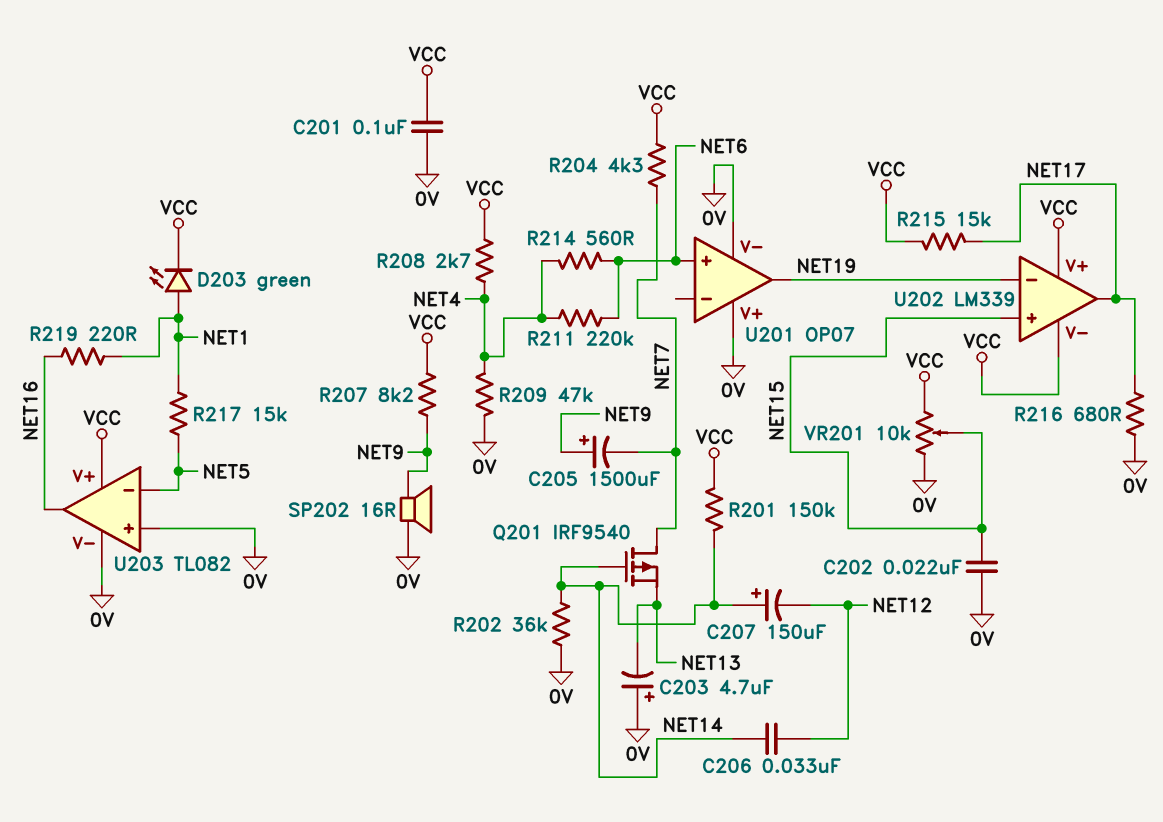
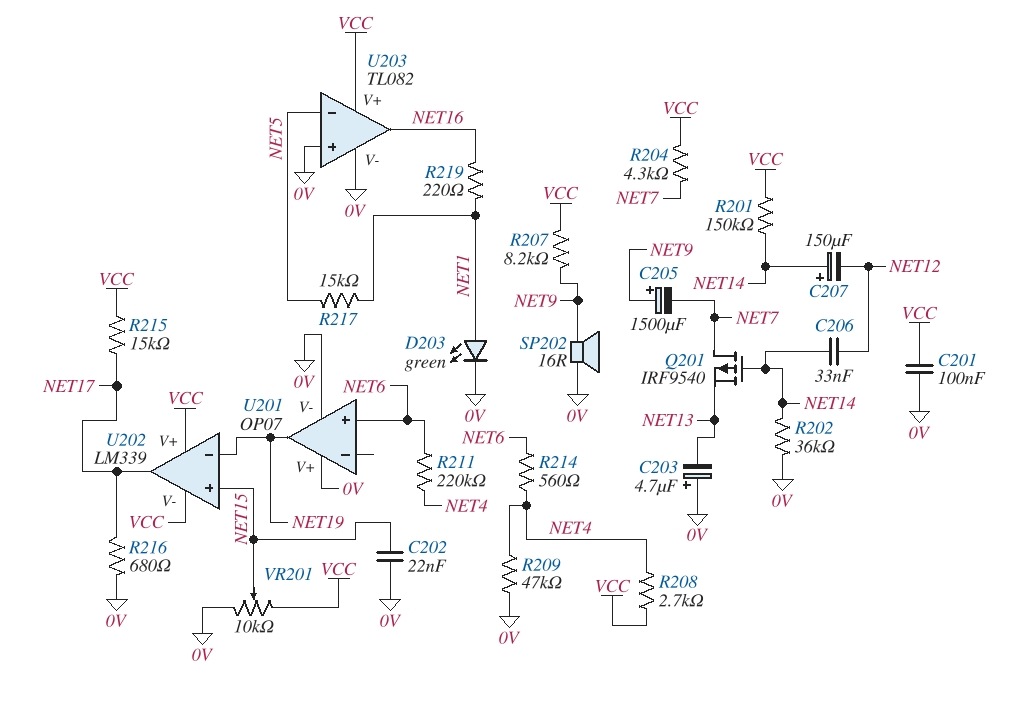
D203: LED green (A NET1, K VCC) -> LED green (A NET1, K 0V)

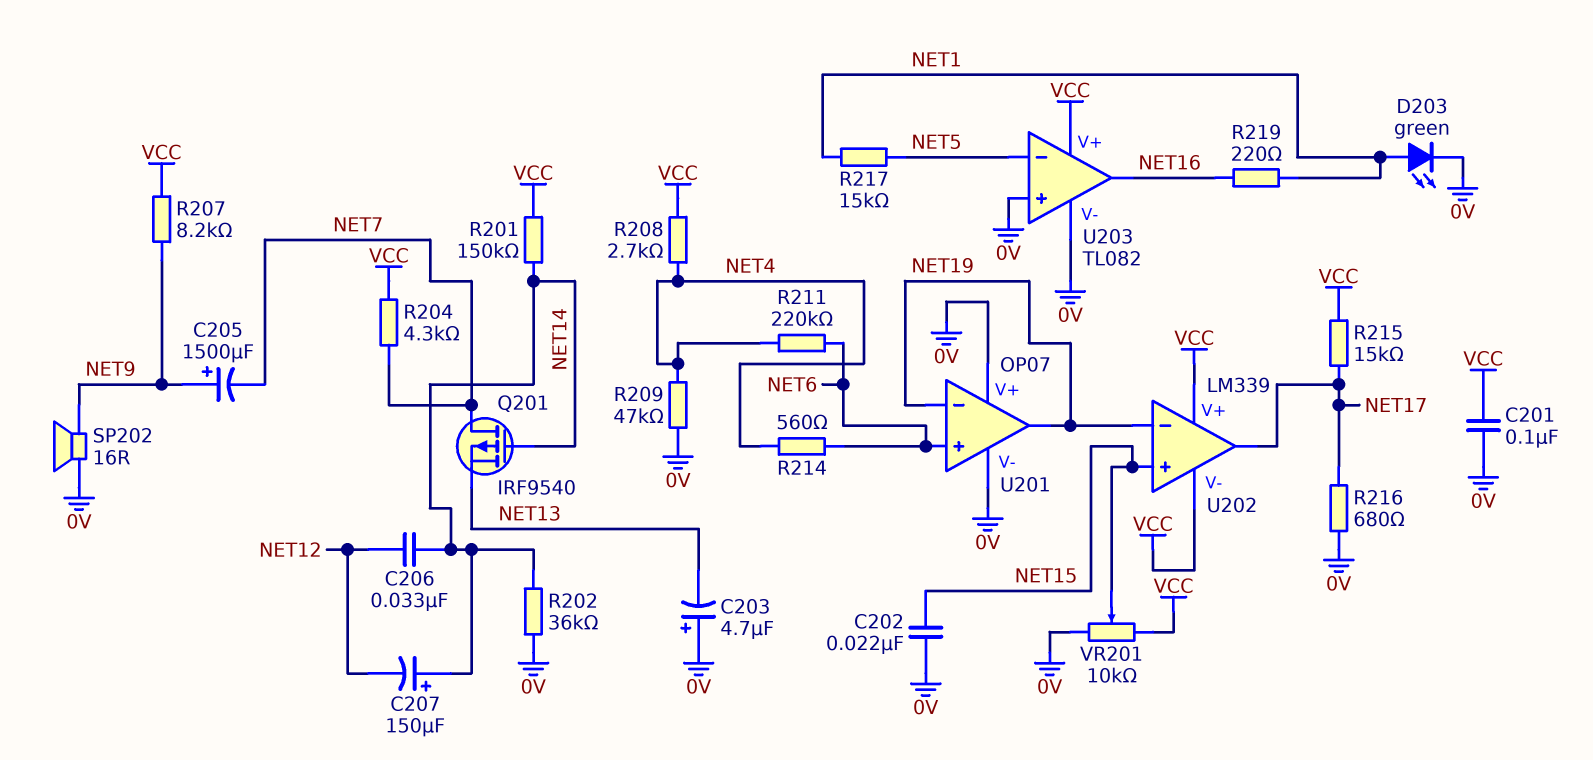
U201 pin in-: none -> NET19

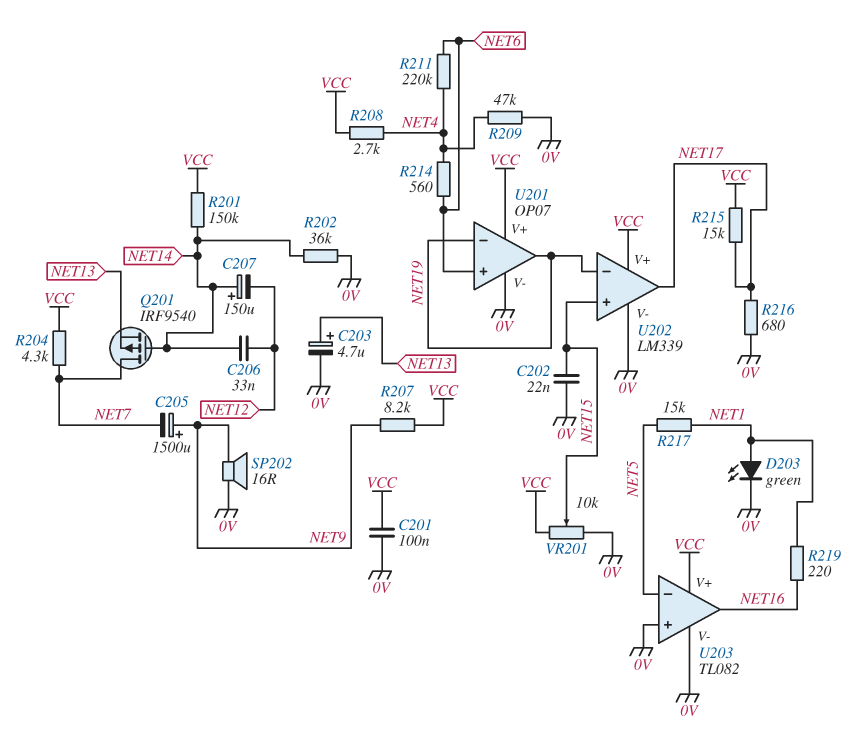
C203: 4.7uF (plus 0V, minus NET13) -> 4.7uF (plus NET13, minus 0V)
U201 pin V+: 0V -> VCC
U202 pin V-: VCC -> 0V

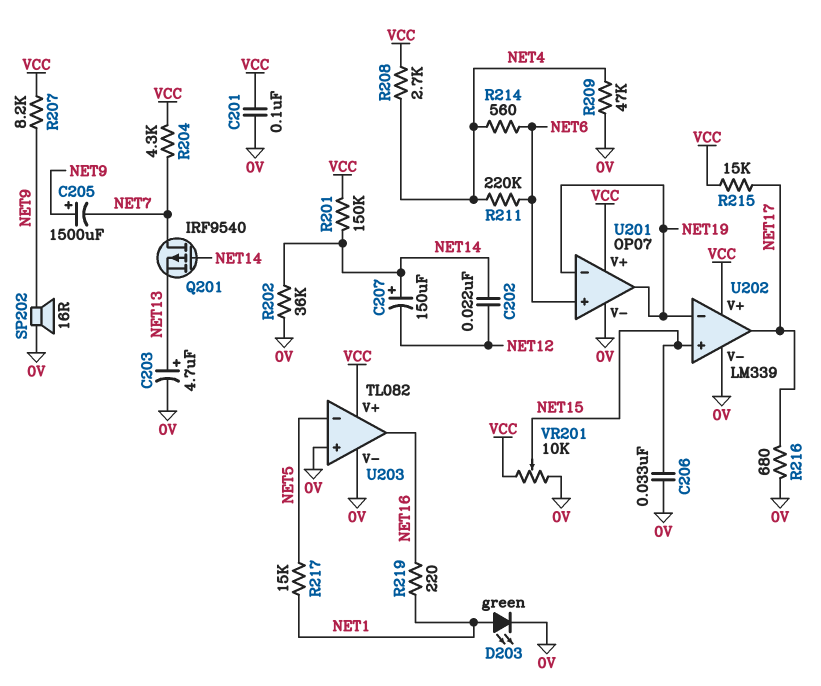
C202: 22nF (0V, NET15) -> 22nF (NET12, NET14)
C206: 33nF (NET12, NET14) -> 33nF (0V, NET15)

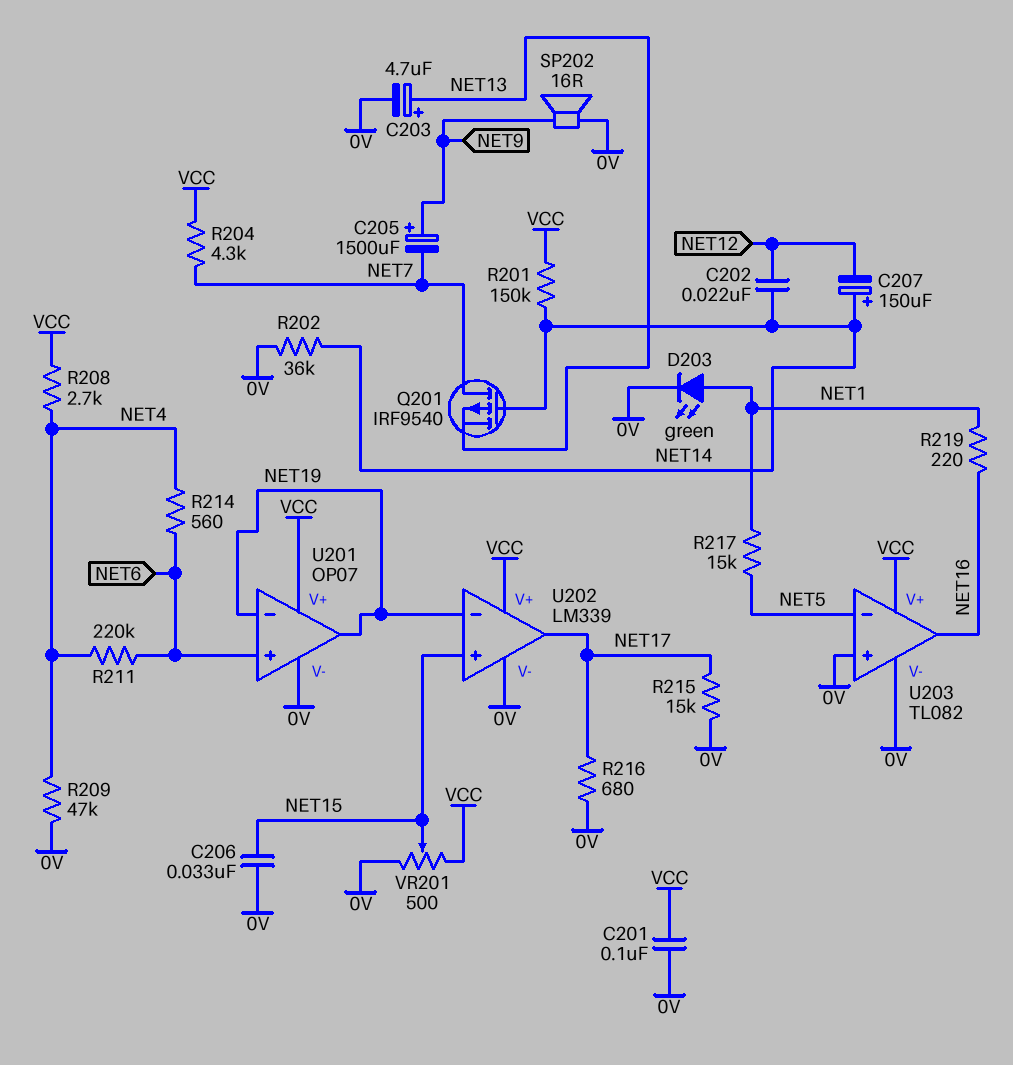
R207: 8.2k (NET9, VCC) -> none
R215: 15k (NET17, VCC) -> 15k (0V, NET17)
VR201: 10k (0V, VCC, wiper NET15) -> 500 (0V, VCC, wiper NET15)

